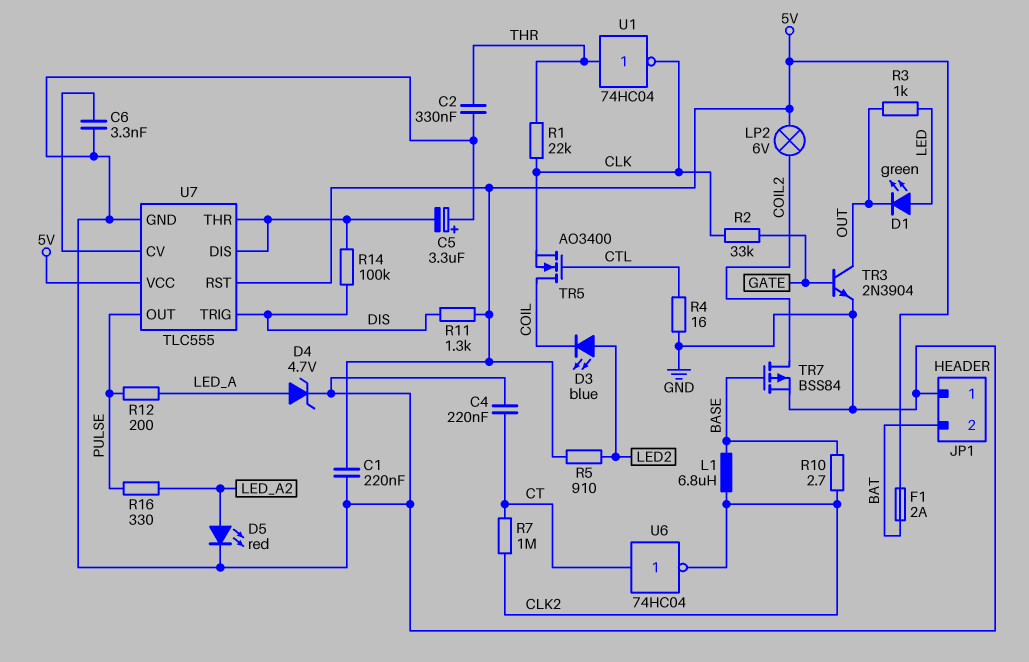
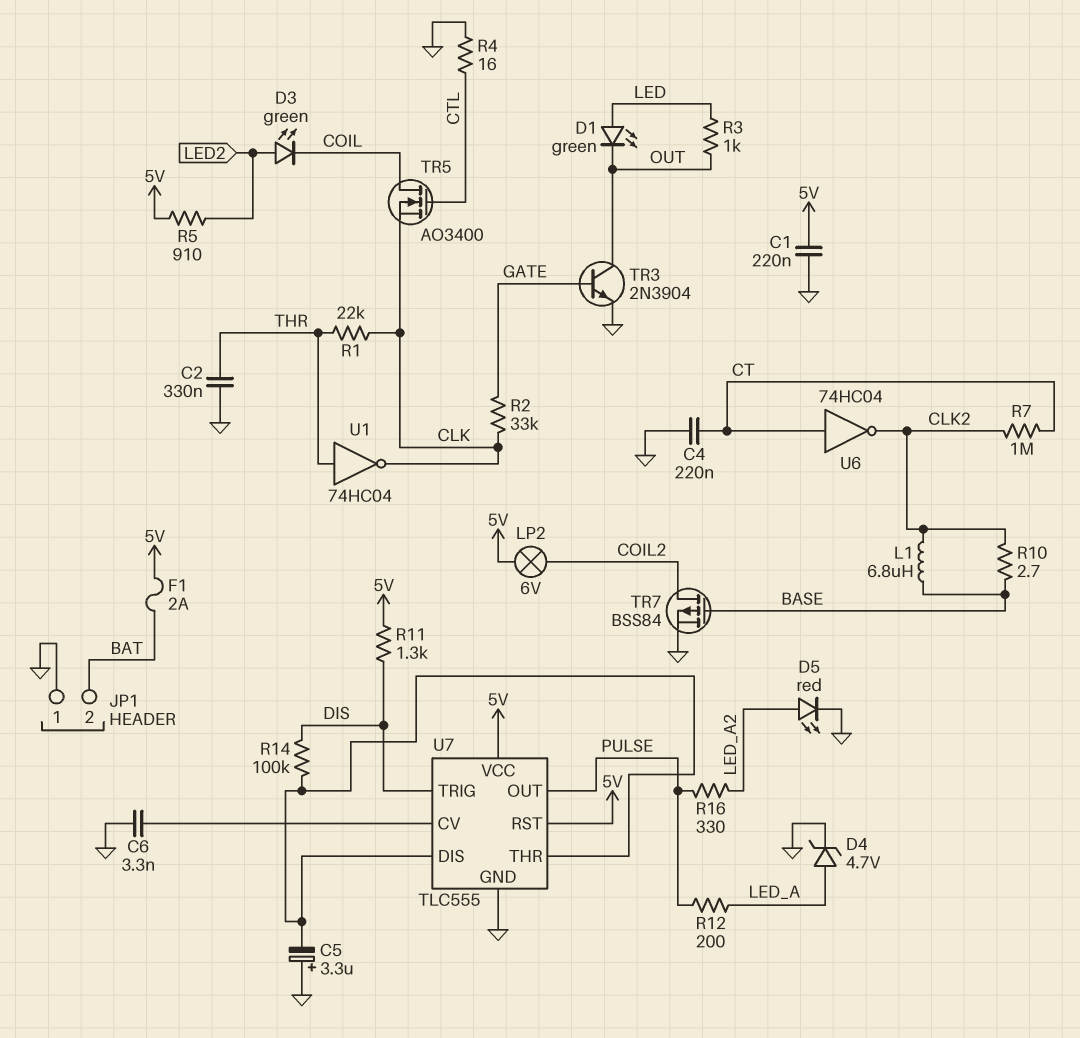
D3: LED blue (A LED2, K COIL) -> LED green (A LED2, K COIL)

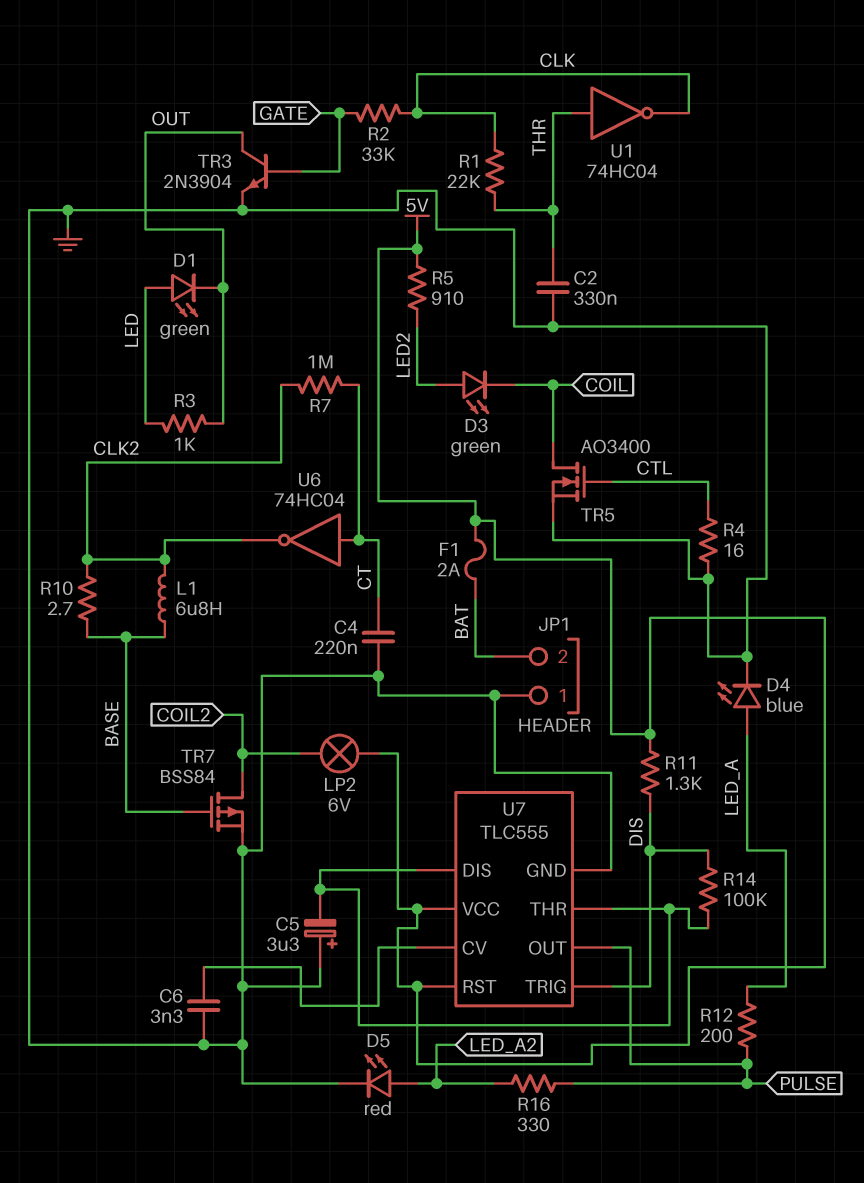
C1: 220nF (5V, GND) -> none
D4: zener 4.7V (A LED_A, K GND) -> LED blue (A LED_A, K GND)
TR5: NMOS AO3400 (G CTL, D COIL, S CLK) -> NMOS AO3400 (G CTL, D COIL, S GND)

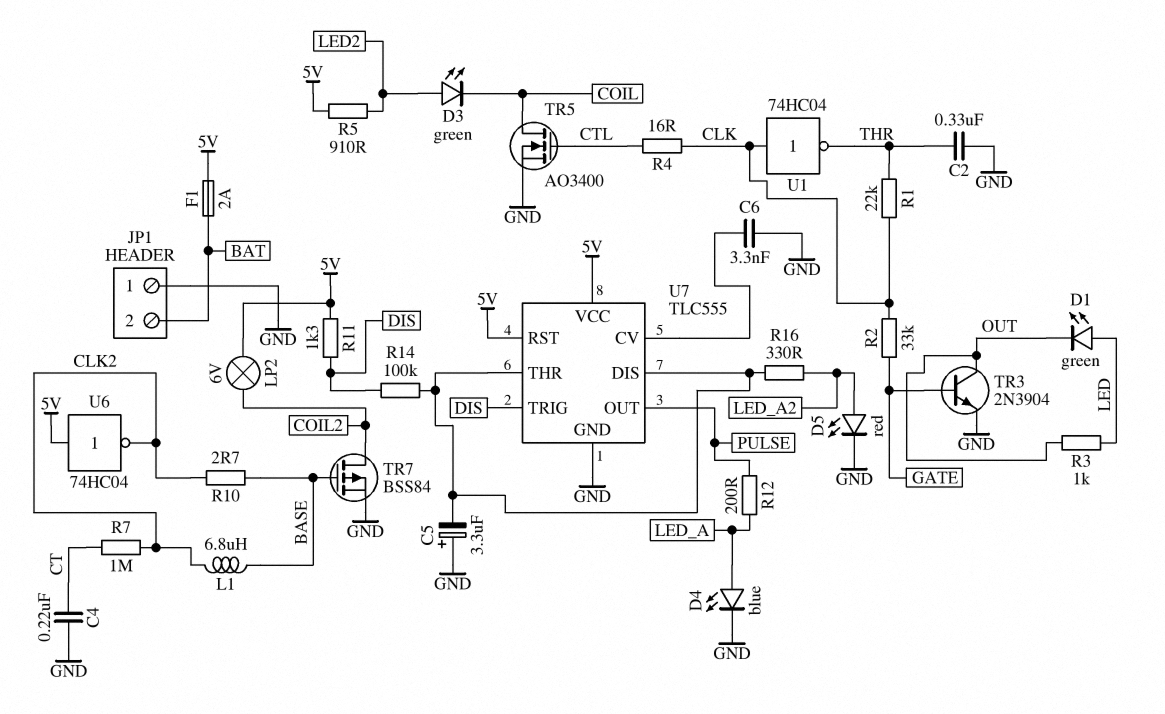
R4: 16 (CTL, GND) -> 16 (CLK, CTL)
R16: 330 (LED_A2, PULSE) -> 330 (LED_A2, U7/DIS)
U1: NOT 74HC04 (in THR, out CLK) -> NOT 74HC04 (in CLK, out THR)
U6: NOT 74HC04 (in CT, out CLK2) -> NOT 74HC04 (in 5V, out CLK2)

